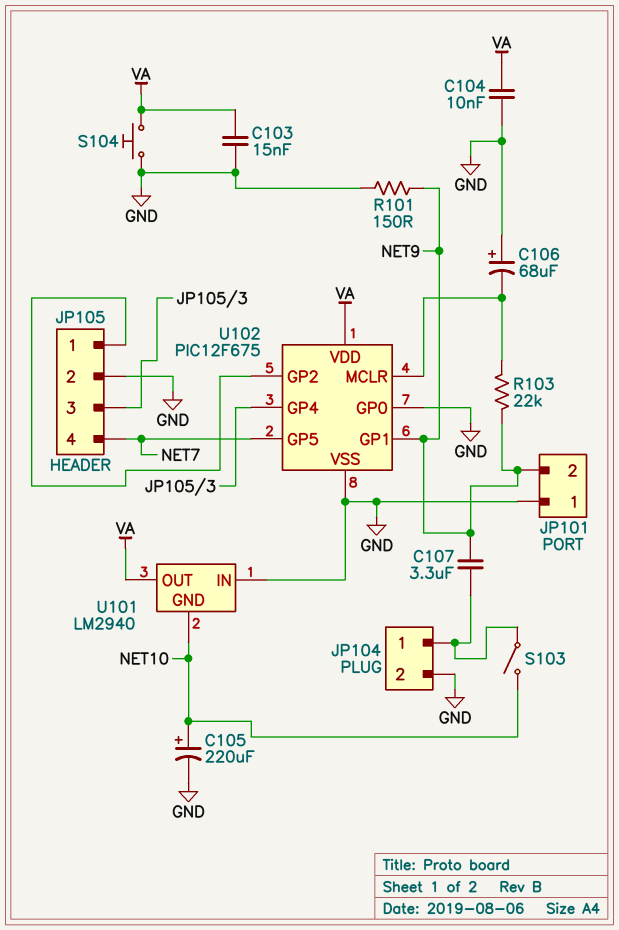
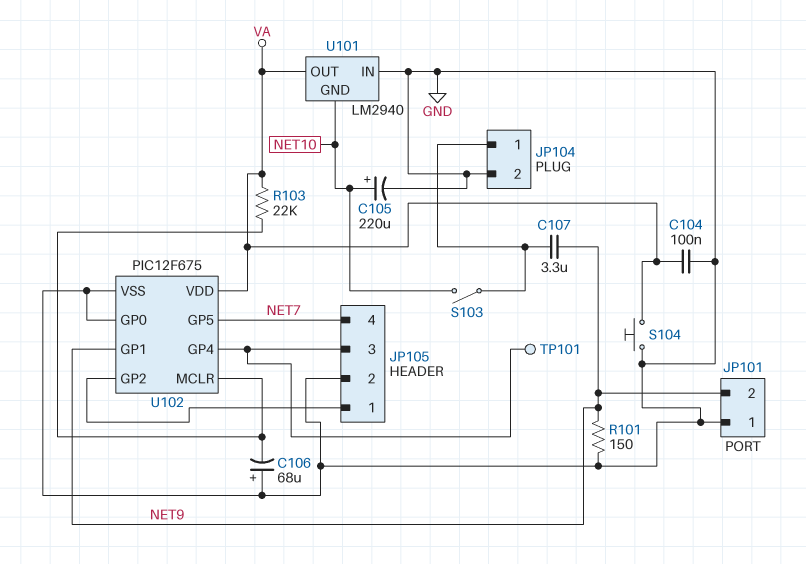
C103: 15nF (GND, VA) -> none
C104: 10nF (GND, VA) -> 100nF (GND, VA)
R103: 22k (NET9, U102/MCLR) -> 22k (U102/MCLR, VA)
TP101: none -> test point (JP105/3)

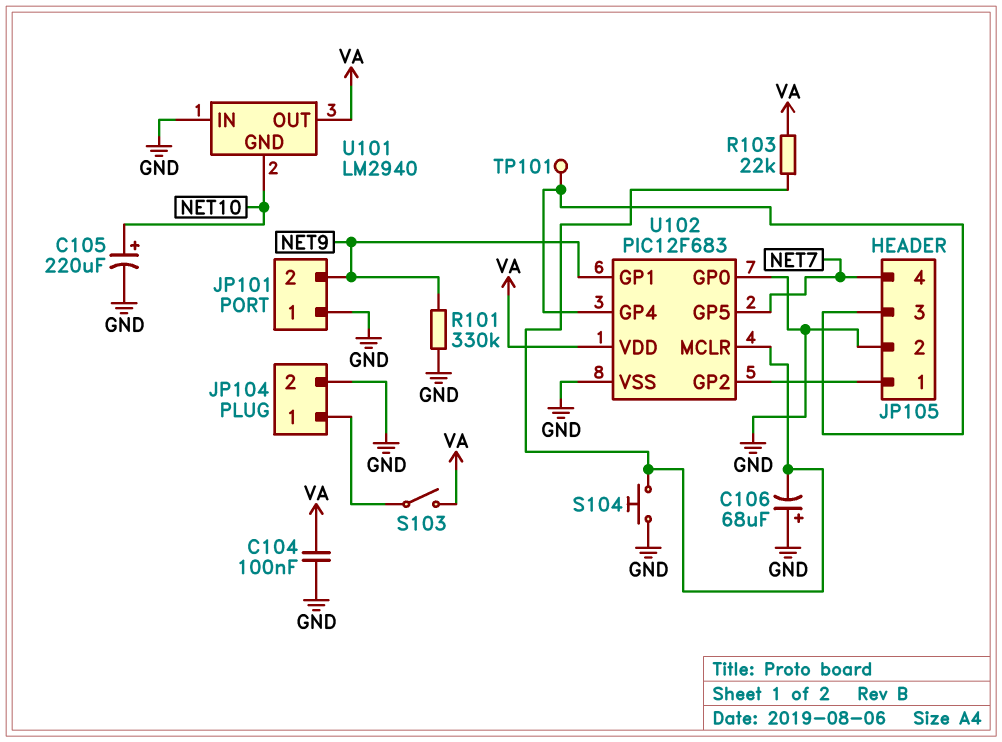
C107: 3.3uF (JP104/1, NET9) -> none
R101: 150 (GND, NET9) -> 330k (GND, NET9)
S103: switch (JP104/1, NET10) -> switch (JP104/1, VA)
S104: button (GND, VA) -> button (GND, U102/MCLR)
U102: PIC12F675 -> PIC12F683

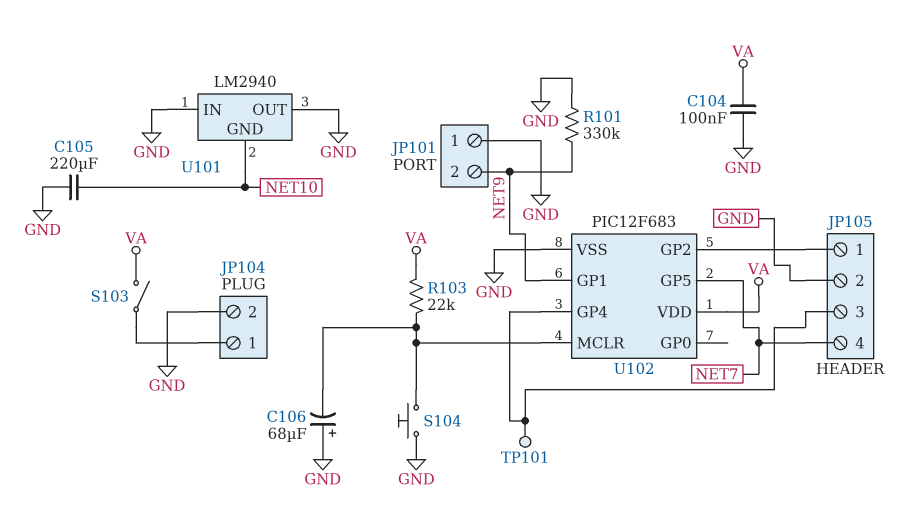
C105: 220uF (plus NET10, minus GND) -> 220uF (GND, NET10)
U101 pin OUT: VA -> GND
U102 pin GP0: GND -> none

